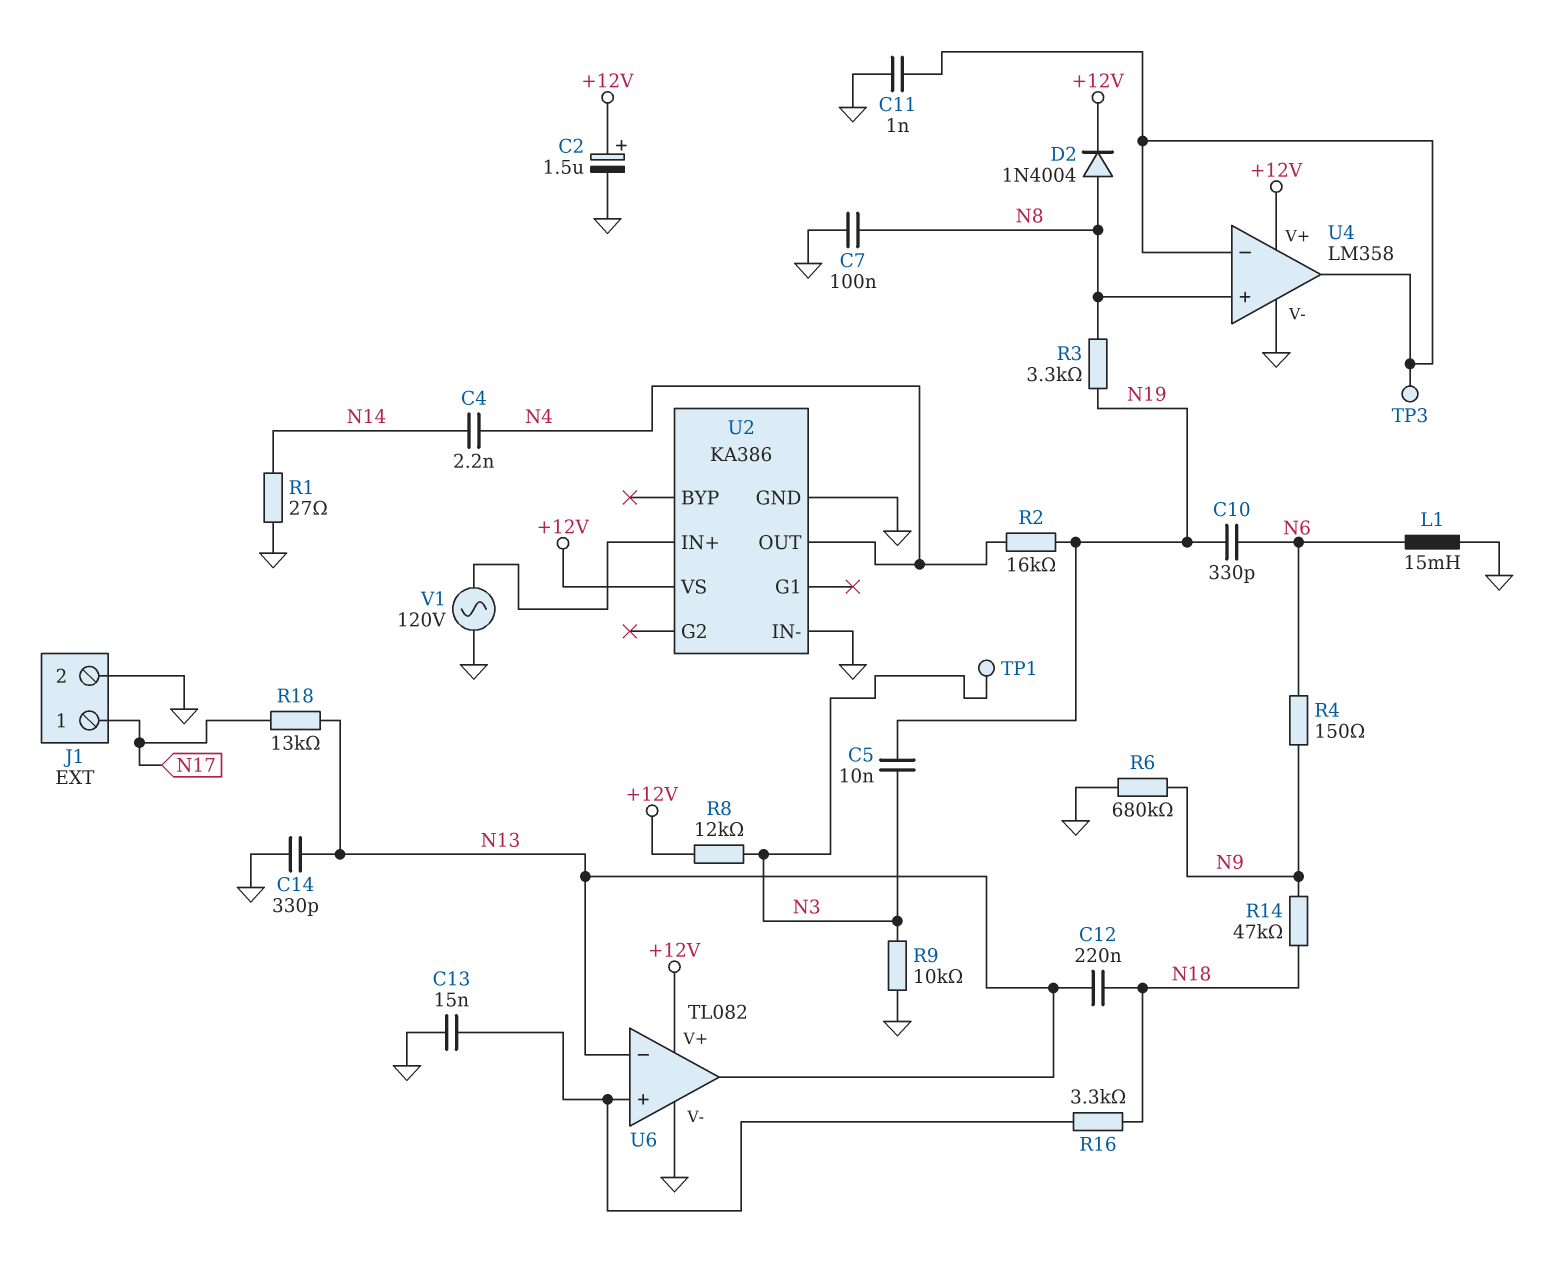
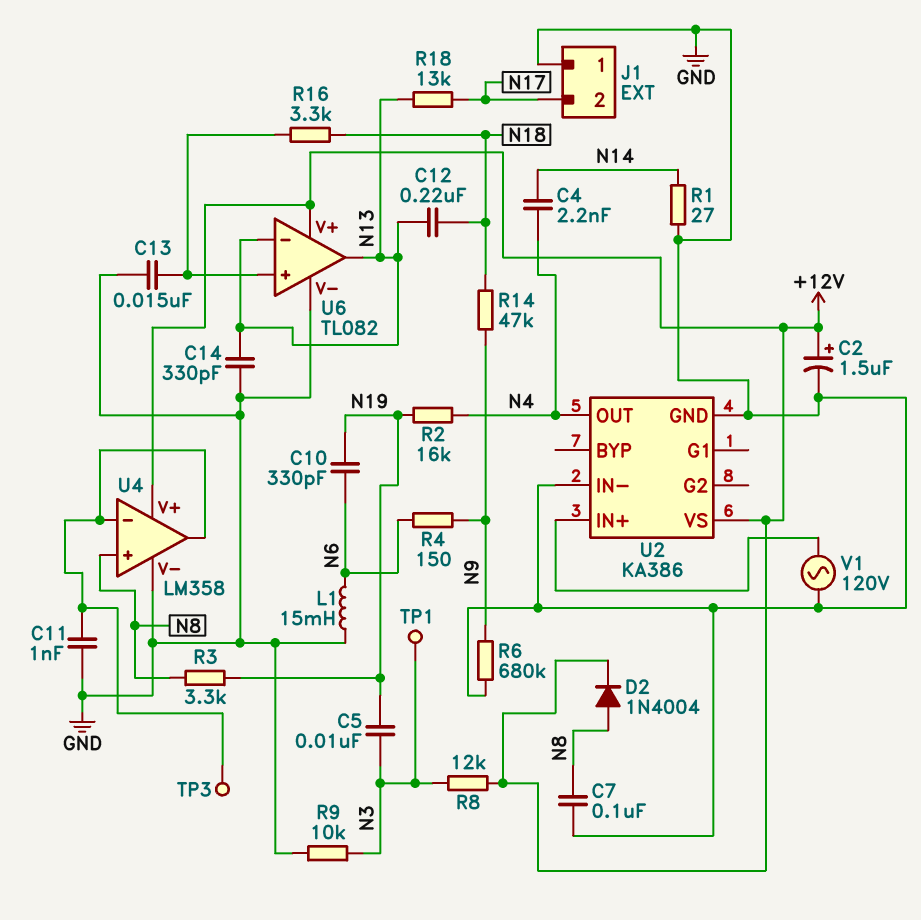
J1 pin 1: N17 -> GND
J1 pin 2: GND -> N17

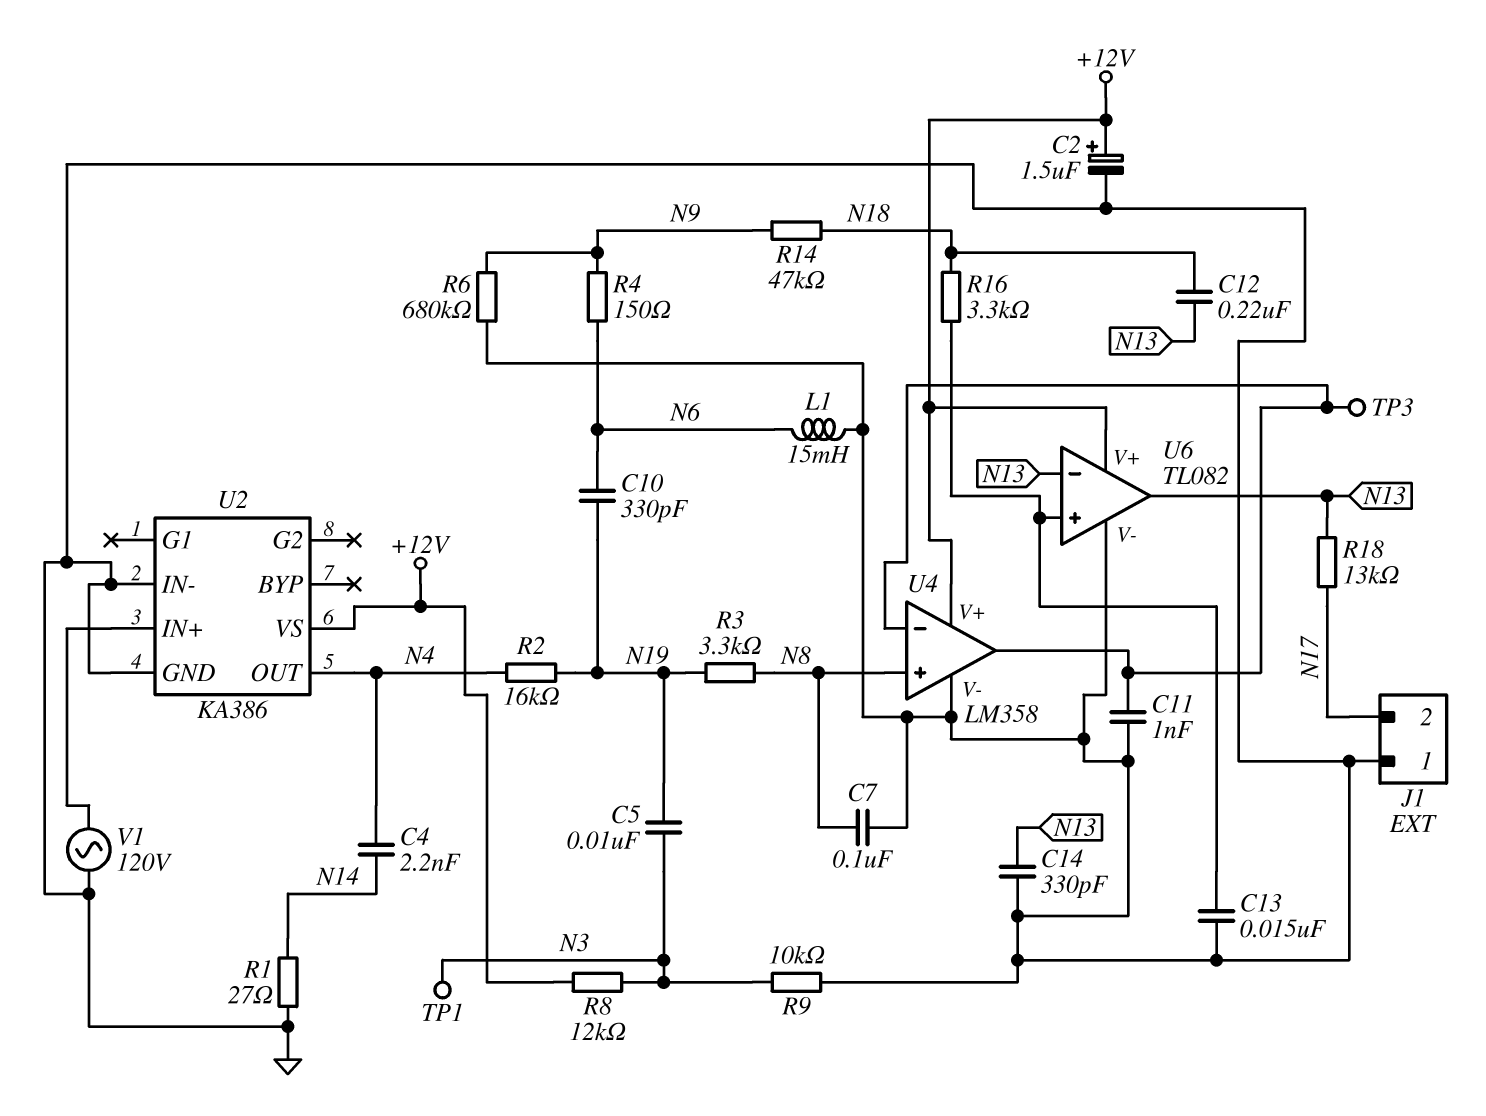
D2: diode 1N4004 (A N8, K +12V) -> none

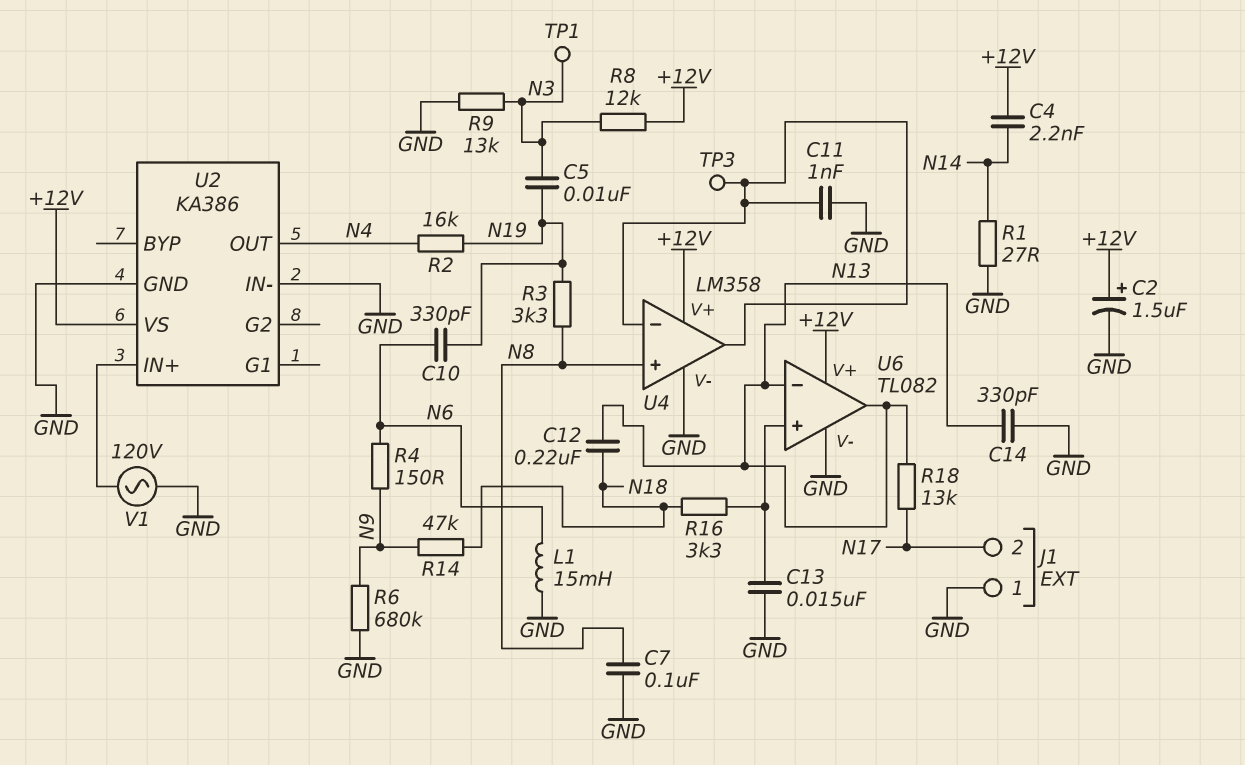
C4: 2.2nF (N4, N14) -> 2.2nF (+12V, N14)
R9: 10k (GND, N3) -> 13k (GND, N3)

